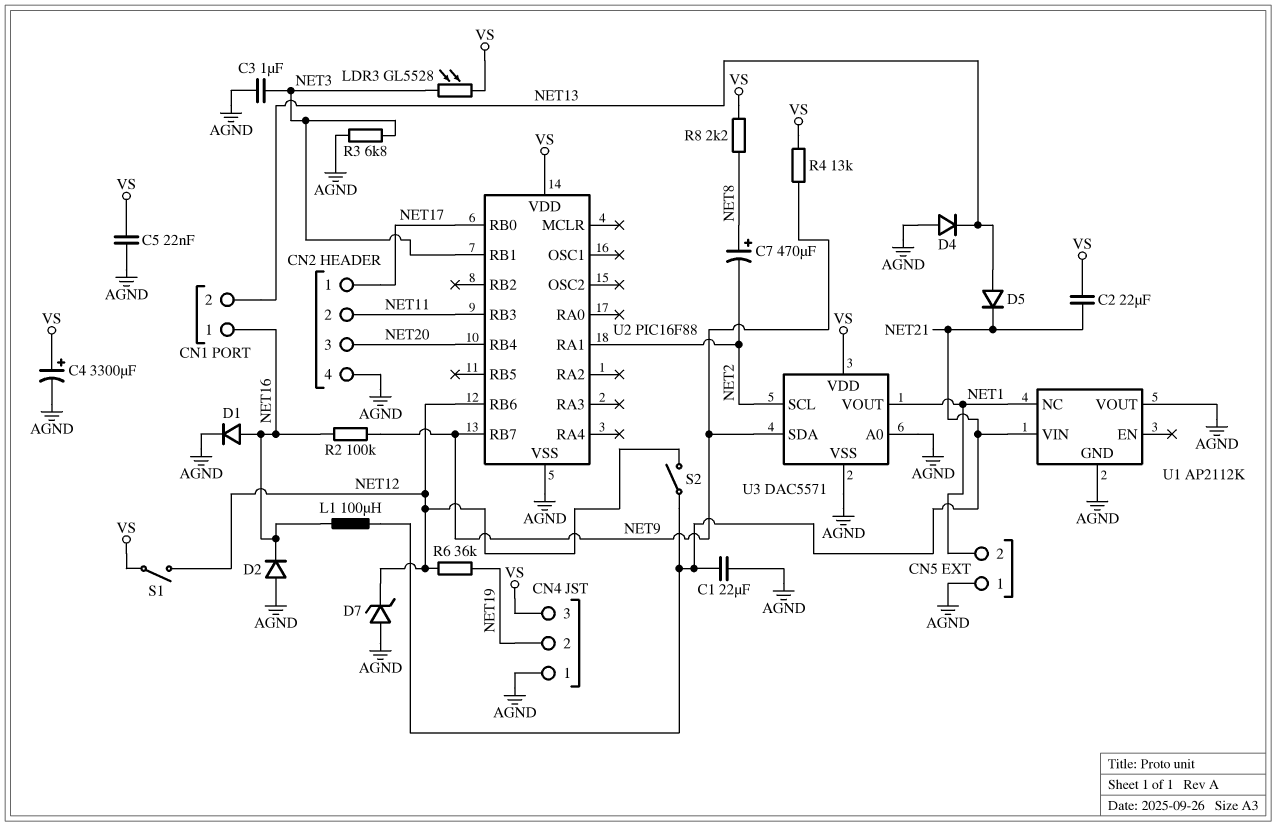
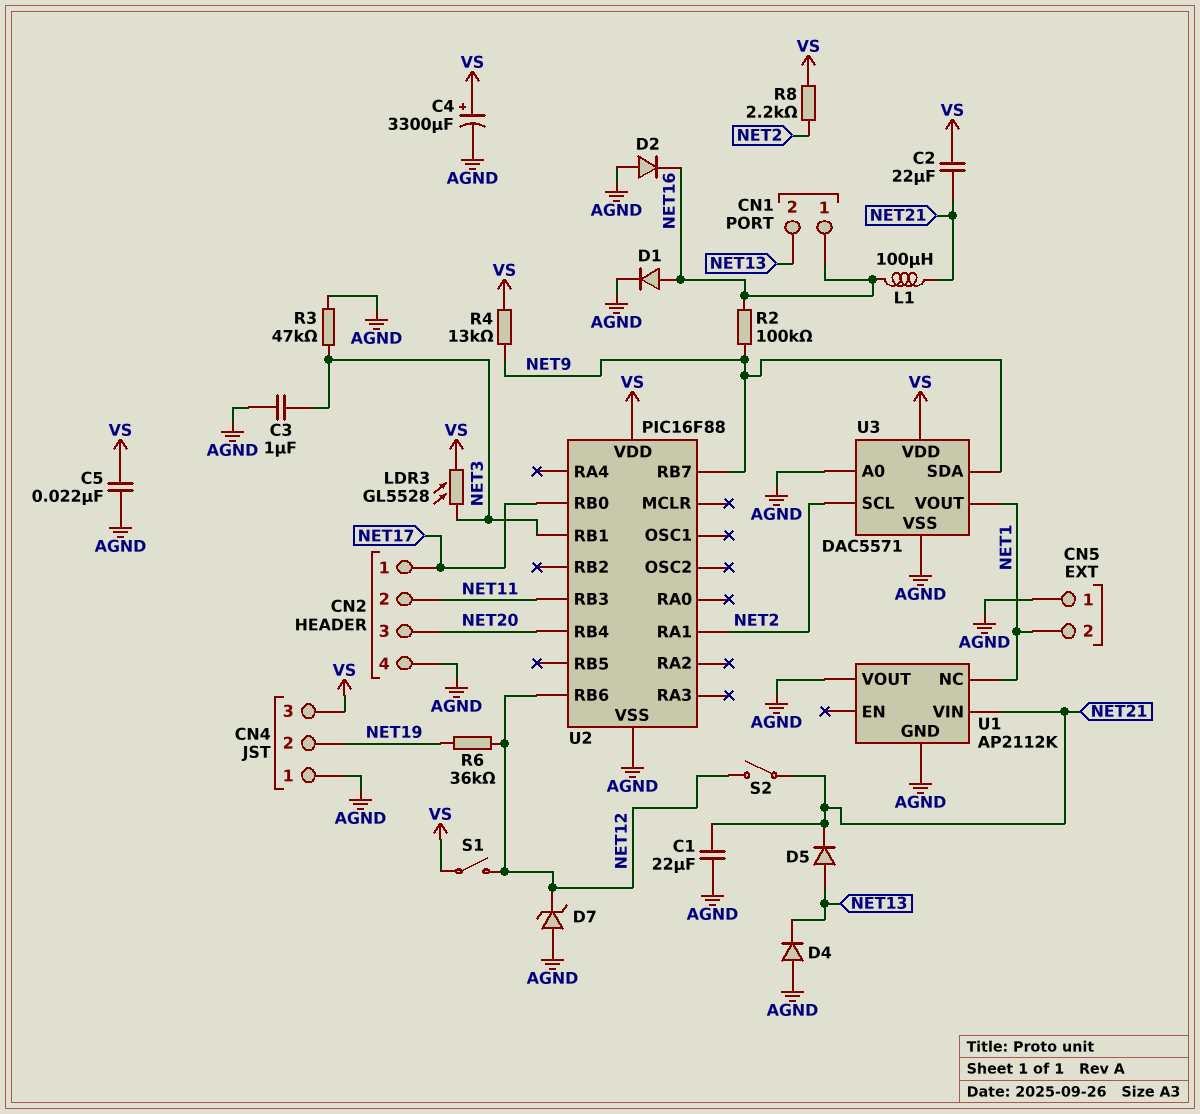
C7: 470uF (plus NET8, minus NET2) -> none
R3: 6.8k (AGND, NET3) -> 47k (AGND, NET3)
R8: 2.2k (NET8, VS) -> 2.2k (NET2, VS)

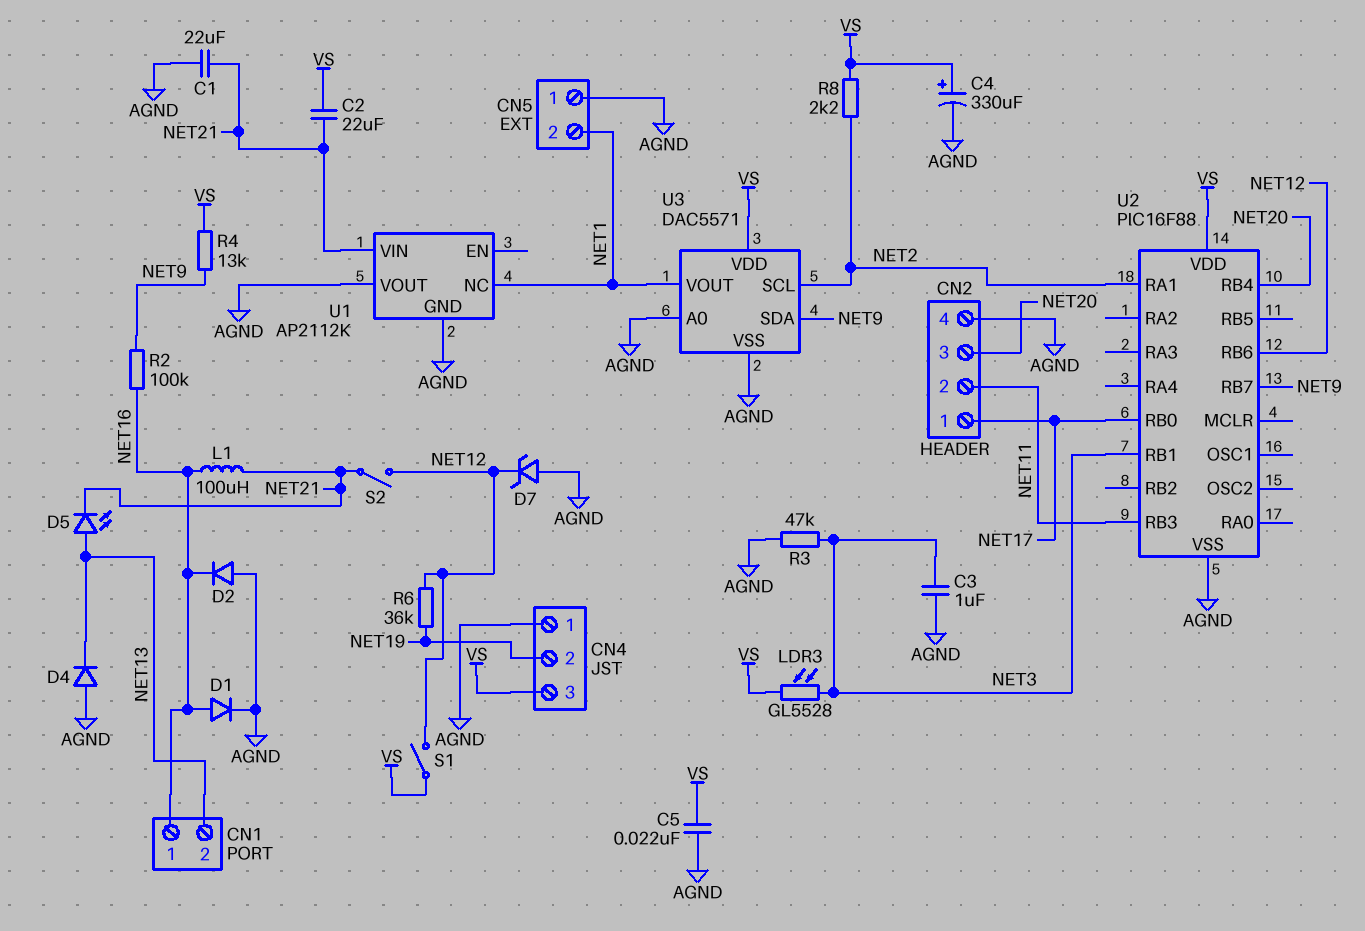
C4: 3300uF (plus VS, minus AGND) -> 330uF (plus VS, minus AGND)
D5: diode (A NET13, K NET21) -> LED (A NET13, K NET21)

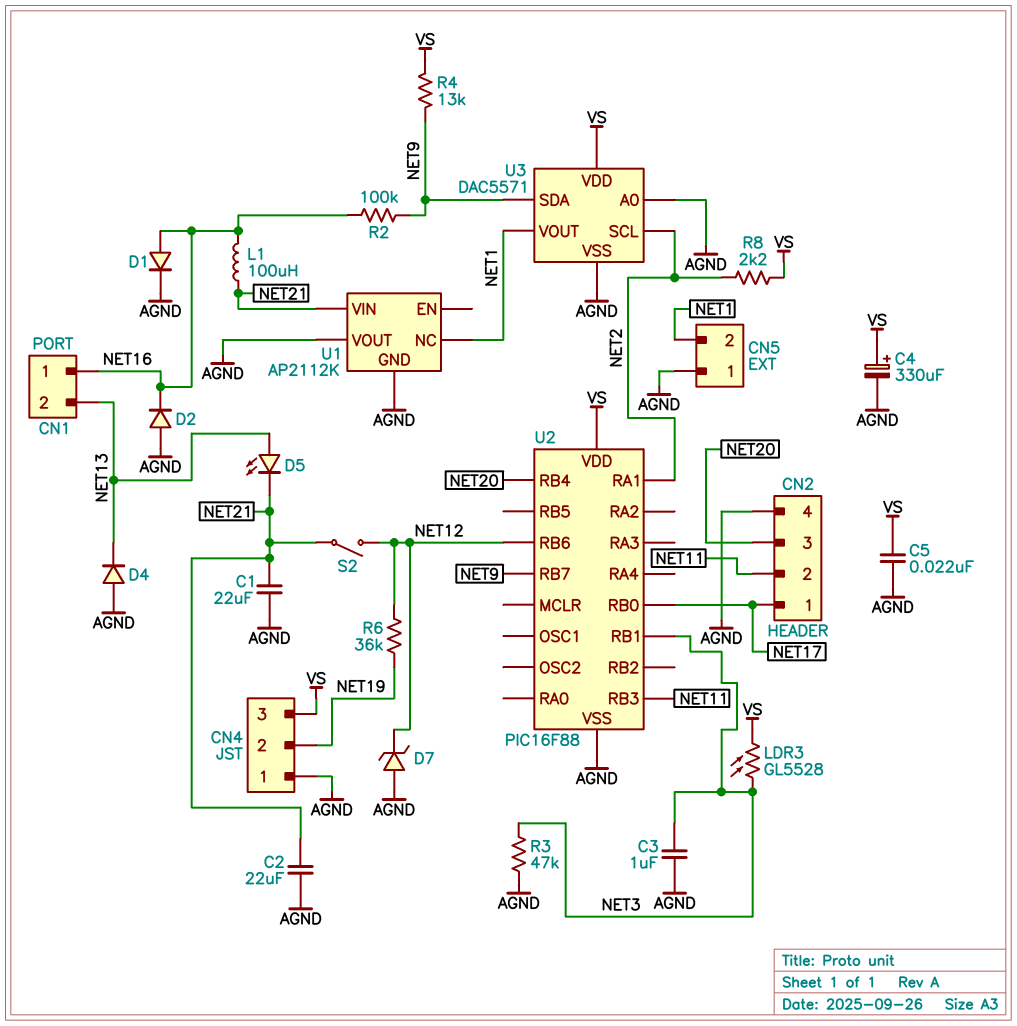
C2: 22uF (NET21, VS) -> 22uF (AGND, NET21)
S1: switch (NET12, VS) -> none

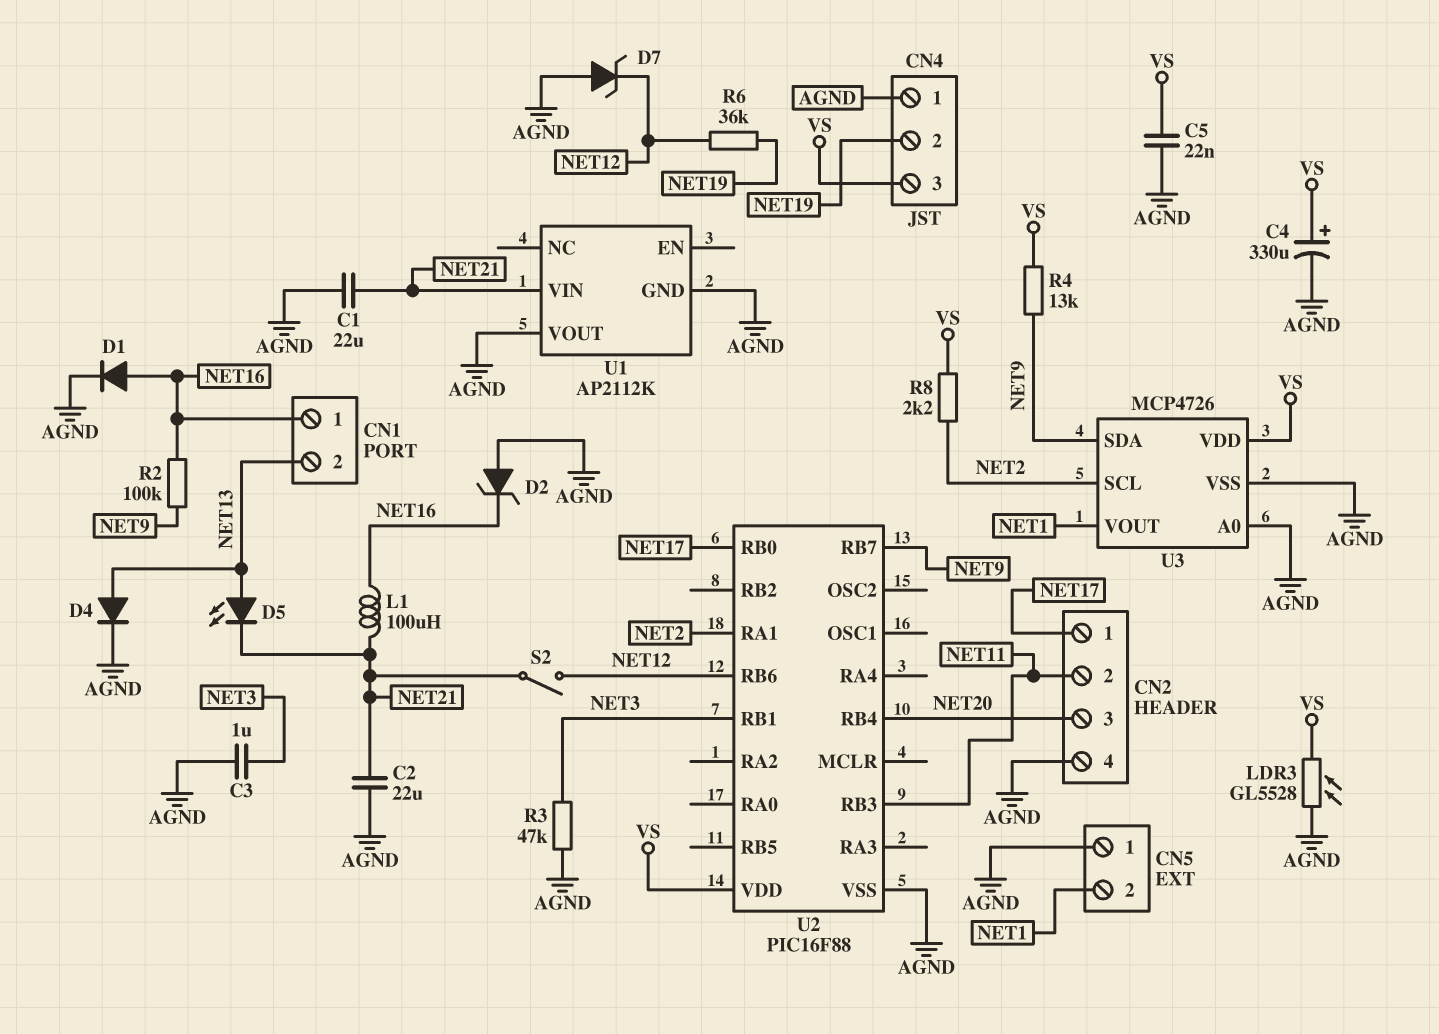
D2: diode (A AGND, K NET16) -> zener (A AGND, K NET16)
D4: diode (A AGND, K NET13) -> diode (A NET13, K AGND)
LDR3: GL5528 (NET3, VS) -> GL5528 (AGND, VS)
U1 pin NC: NET1 -> none
U3: DAC5571 -> MCP4726

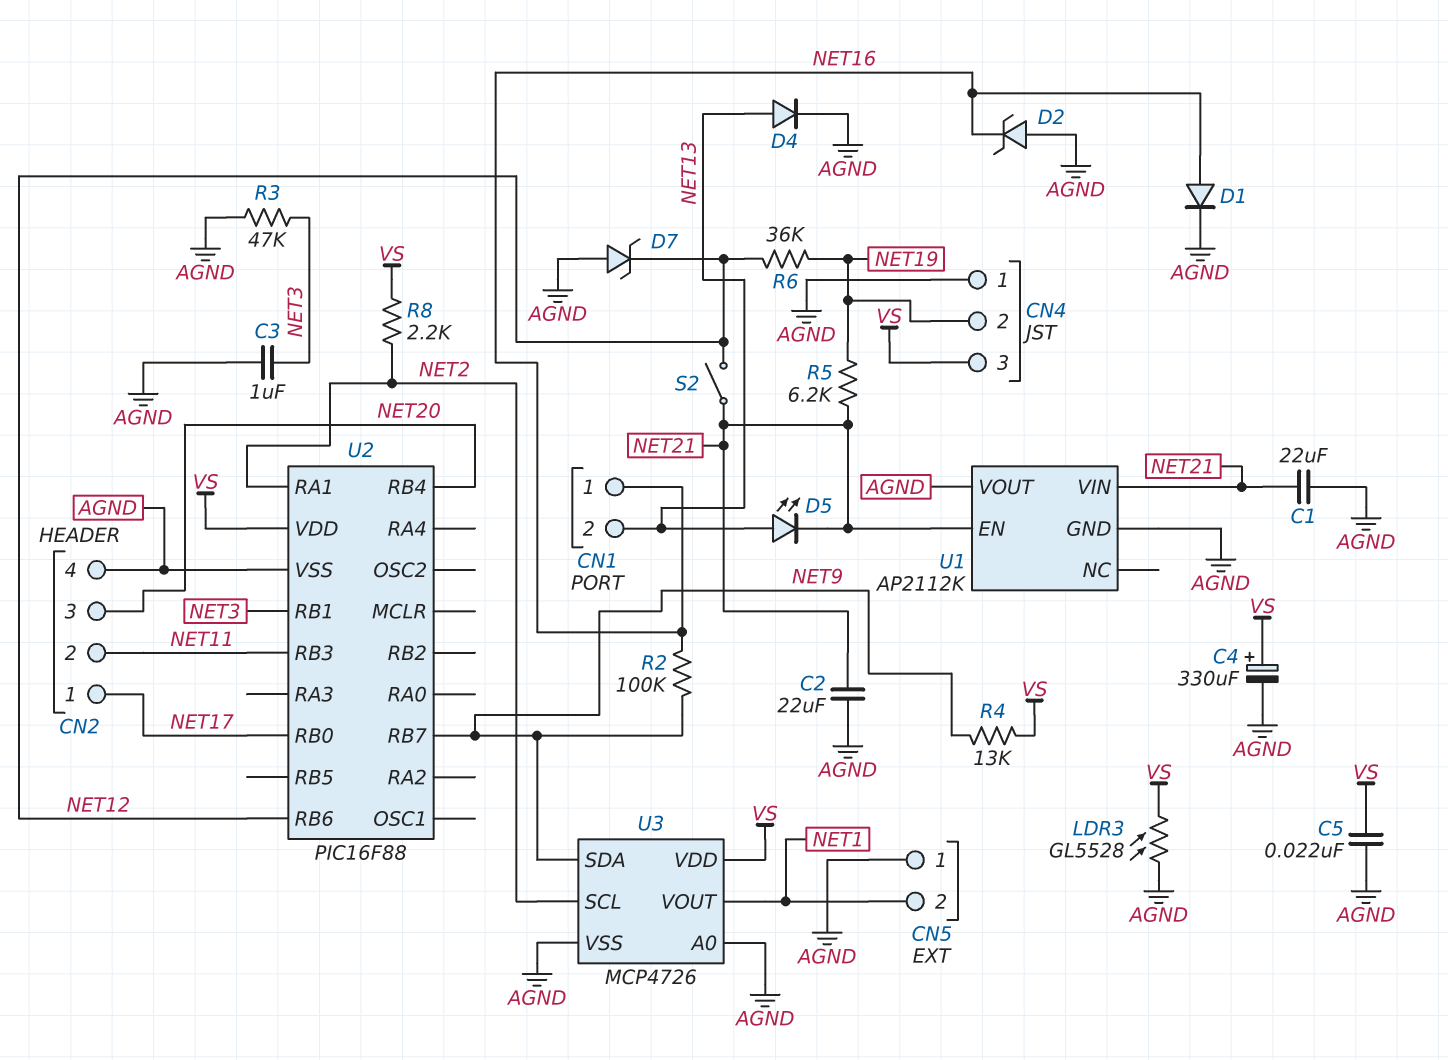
L1: 100uH (NET16, NET21) -> none
R5: none -> 6.2k (NET19, NET21)
U1 pin EN: none -> NET21

